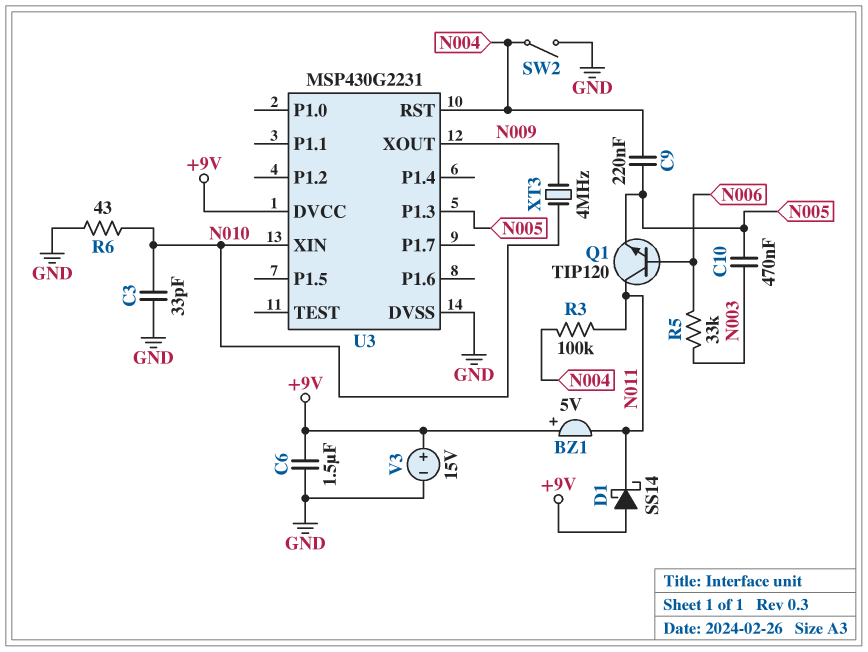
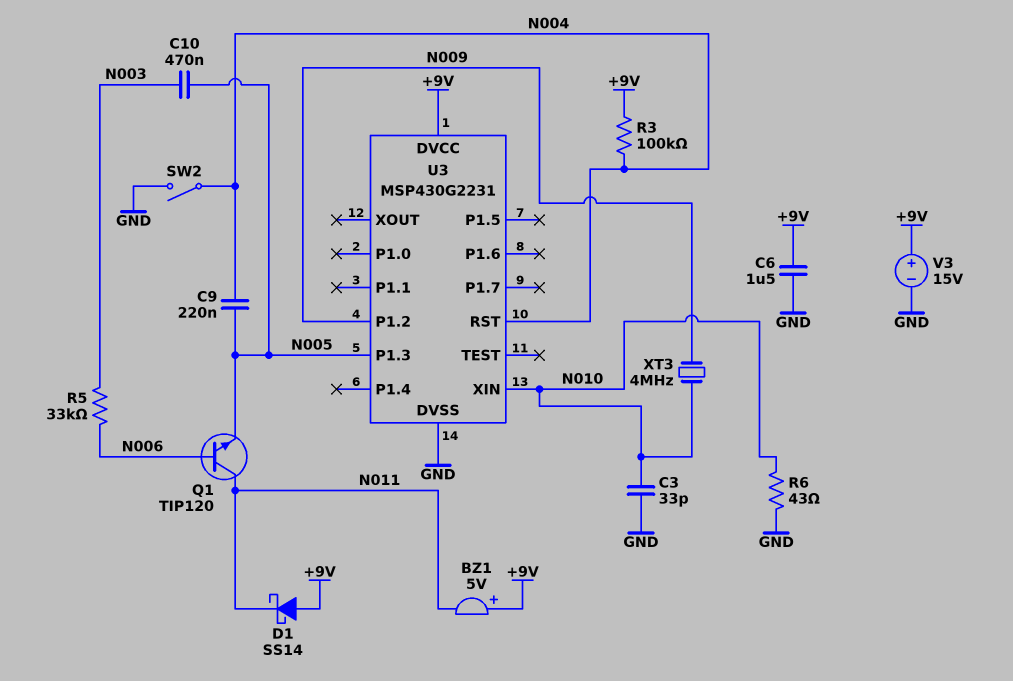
R3: 100k (N004, N011) -> 100k (+9V, N004)
U3 pin P1.2: none -> N009
U3 pin XOUT: N009 -> none

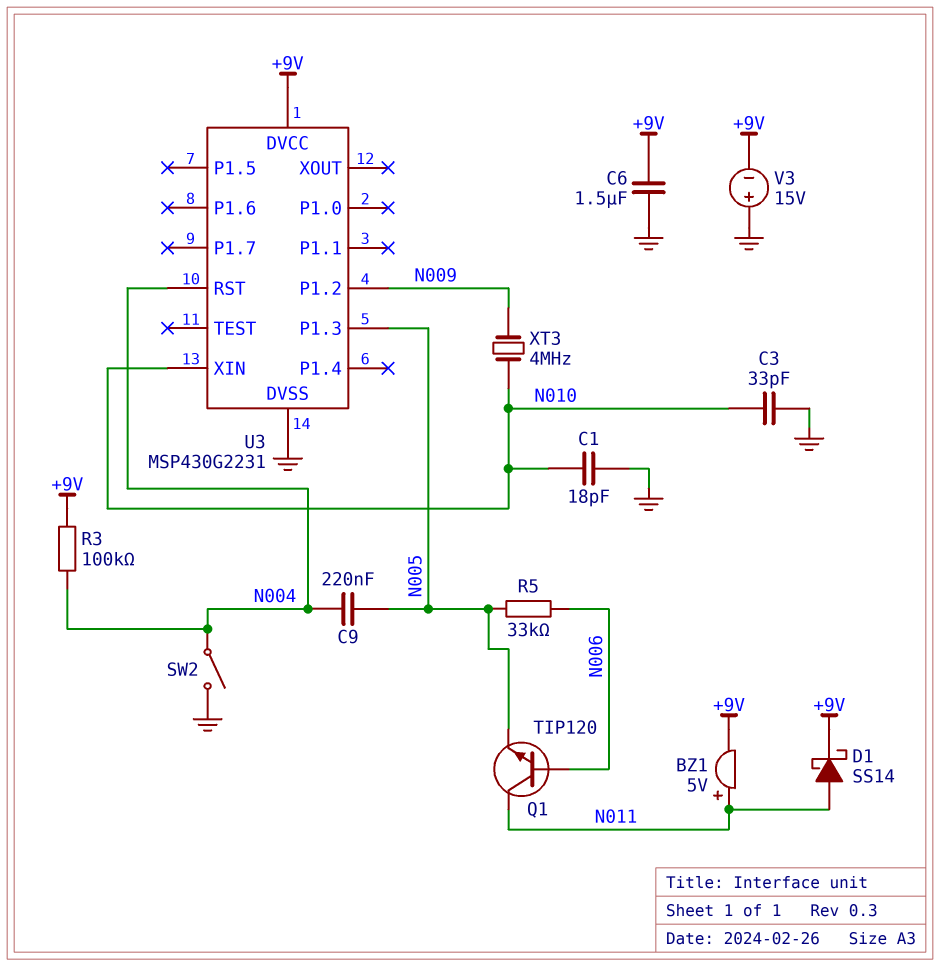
BZ1: buzzer 5V (plus +9V, minus N011) -> buzzer 5V (plus N011, minus +9V)
C1: none -> 18pF (GND, N010)
C10: 470nF (N003, N005) -> none
D1: schottky SS14 (A +9V, K N011) -> schottky SS14 (A N011, K +9V)
R5: 33k (N003, N006) -> 33k (N005, N006)
R6: 43 (GND, N010) -> none
V3: 15V (plus +9V, minus GND) -> 15V (plus GND, minus +9V)

